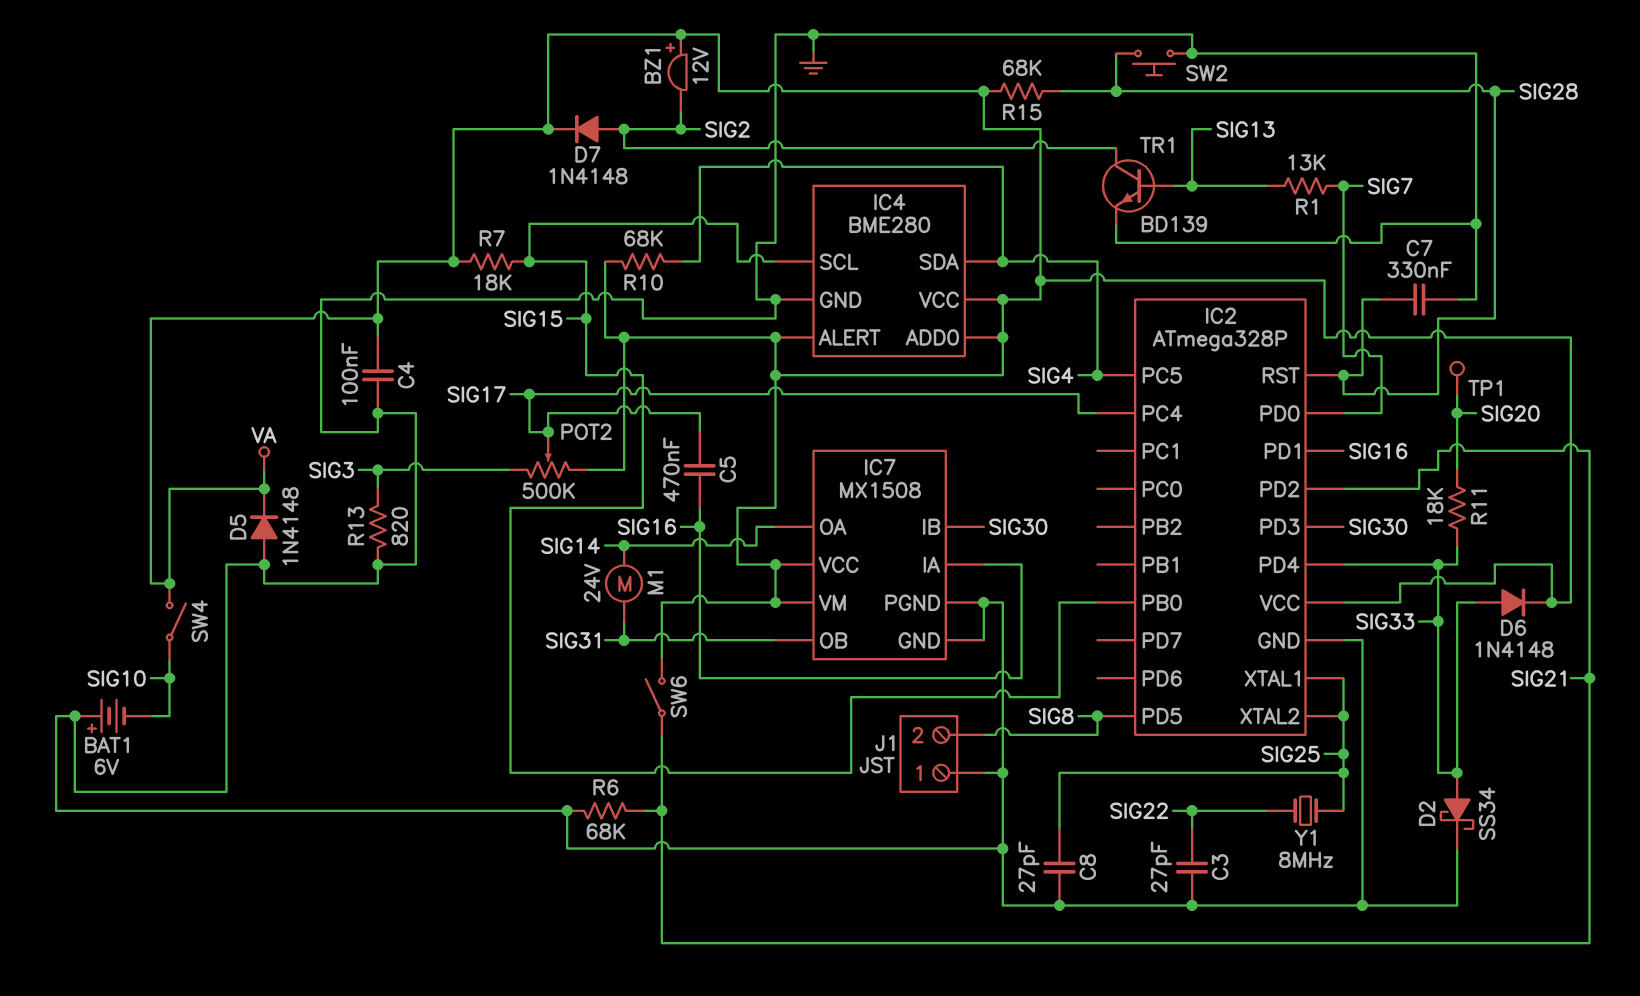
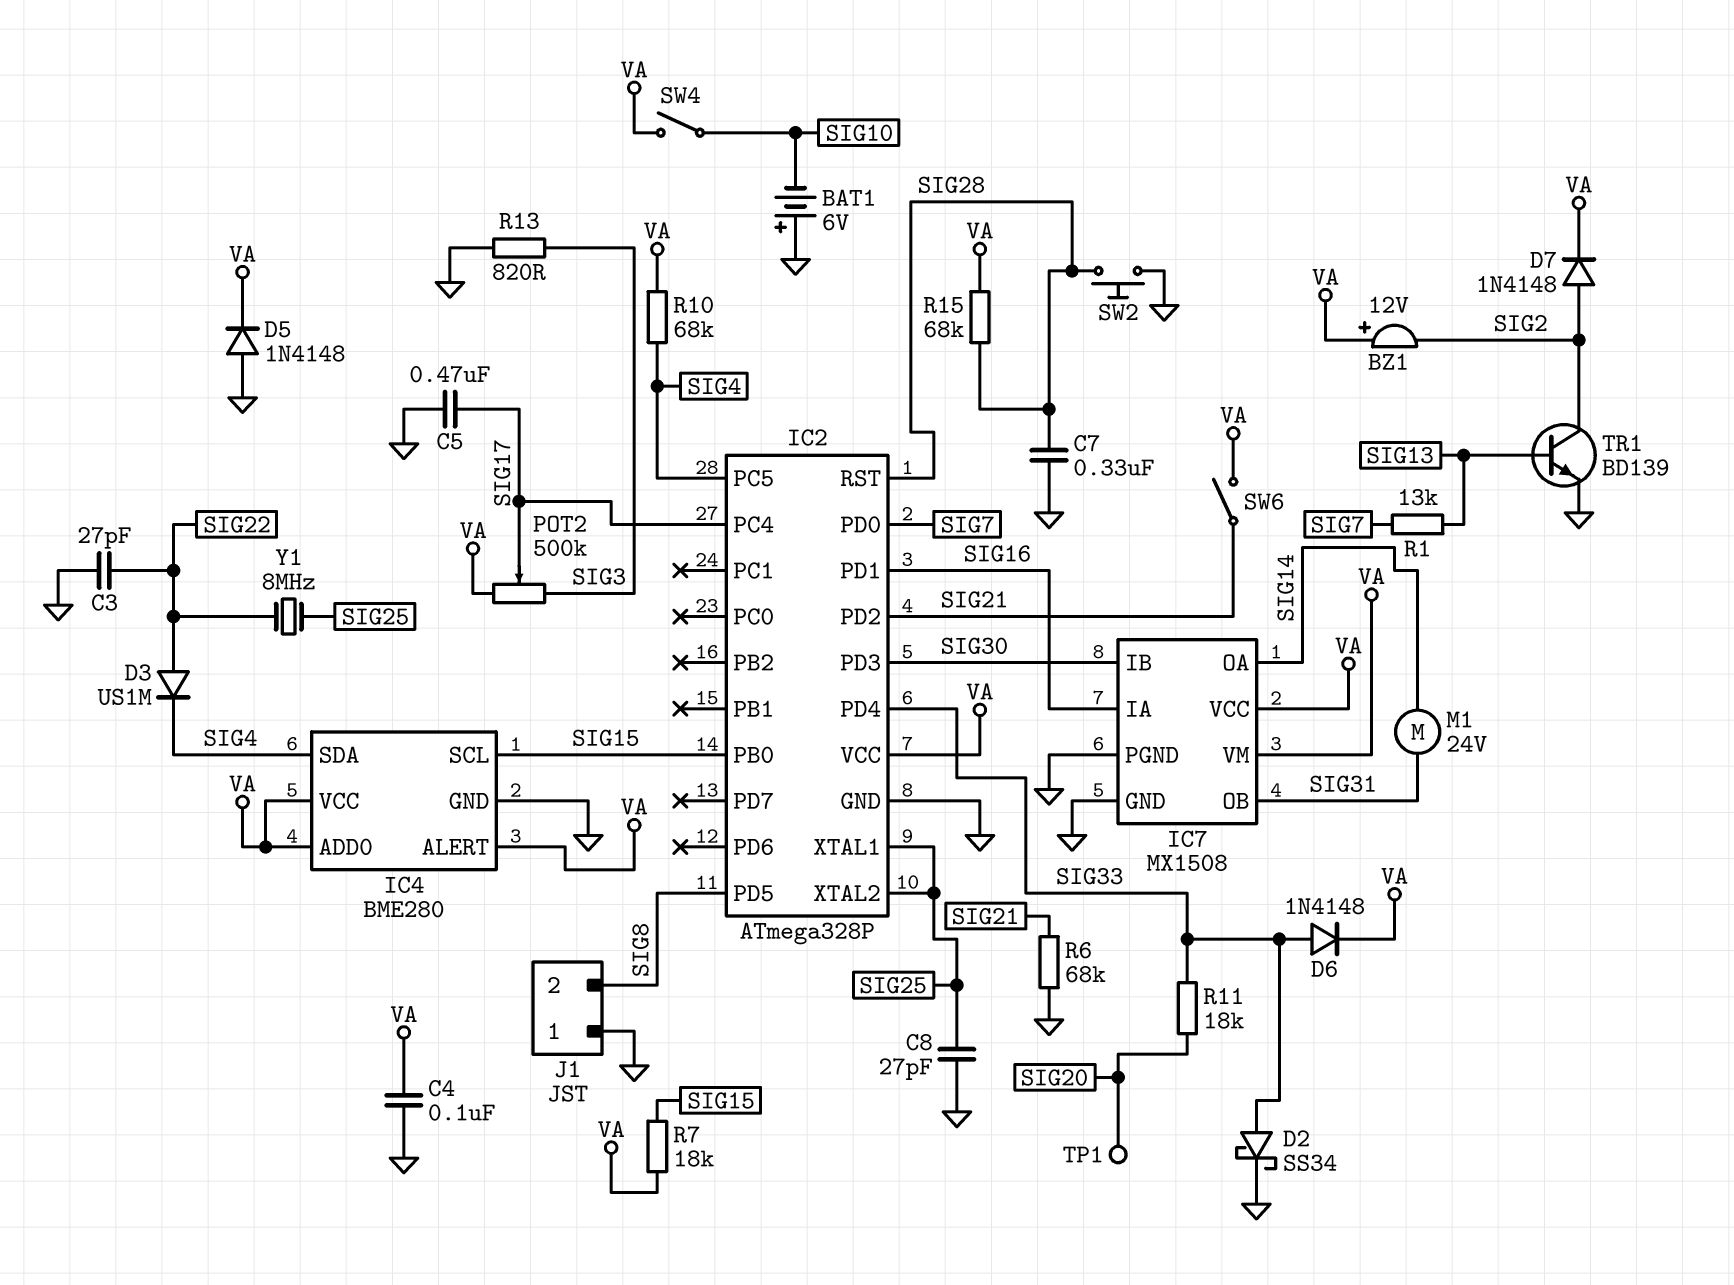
C5: 470nF (SIG16, SIG17) -> 470nF (GND, SIG17)
D3: none -> diode US1M (A SIG22, K SIG4)

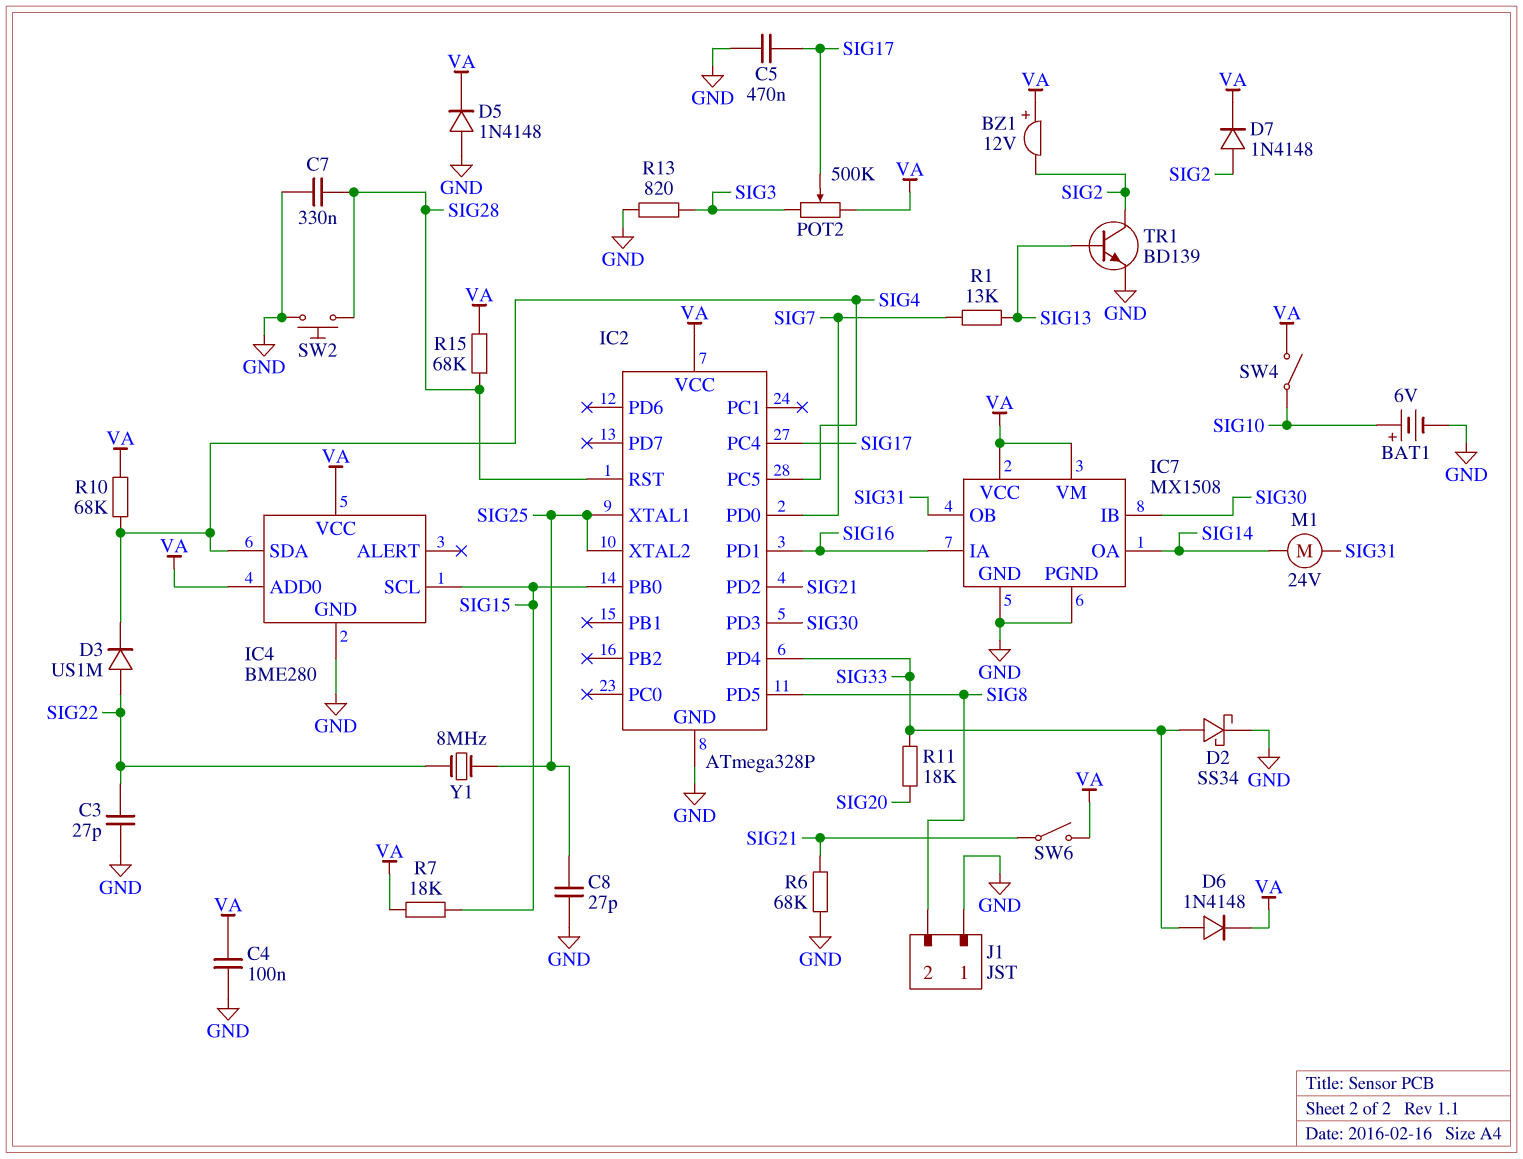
BAT1: 6V (plus GND, minus SIG10) -> 6V (plus SIG10, minus GND)
IC4 pin ALERT: VA -> none
TP1: test point (SIG20) -> none

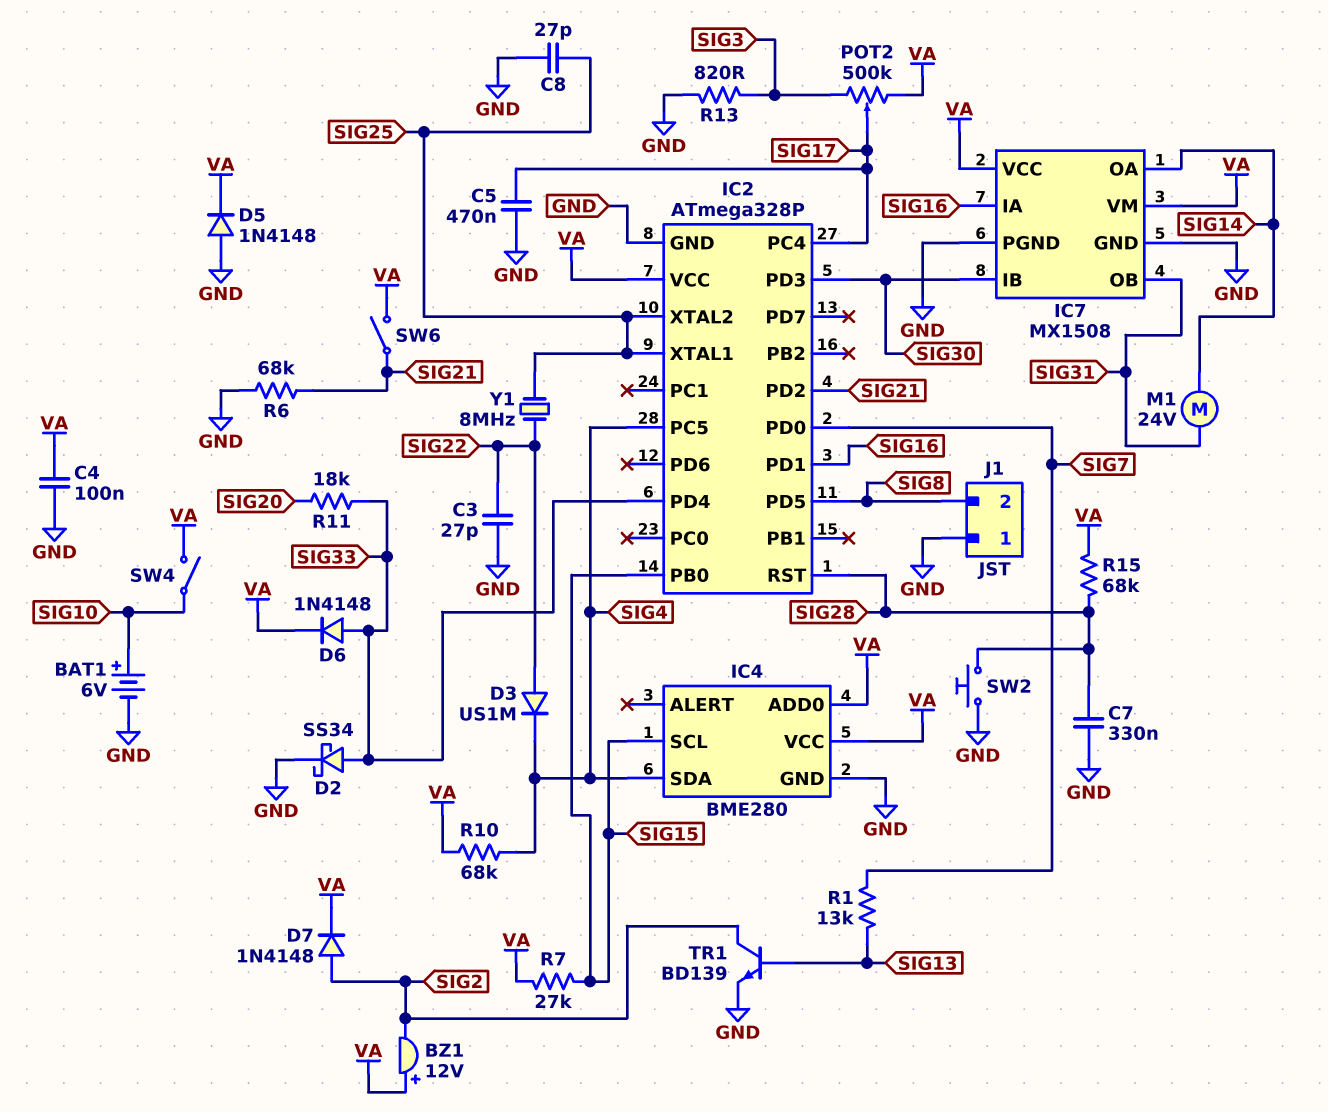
R7: 18k (SIG15, VA) -> 27k (SIG15, VA)

